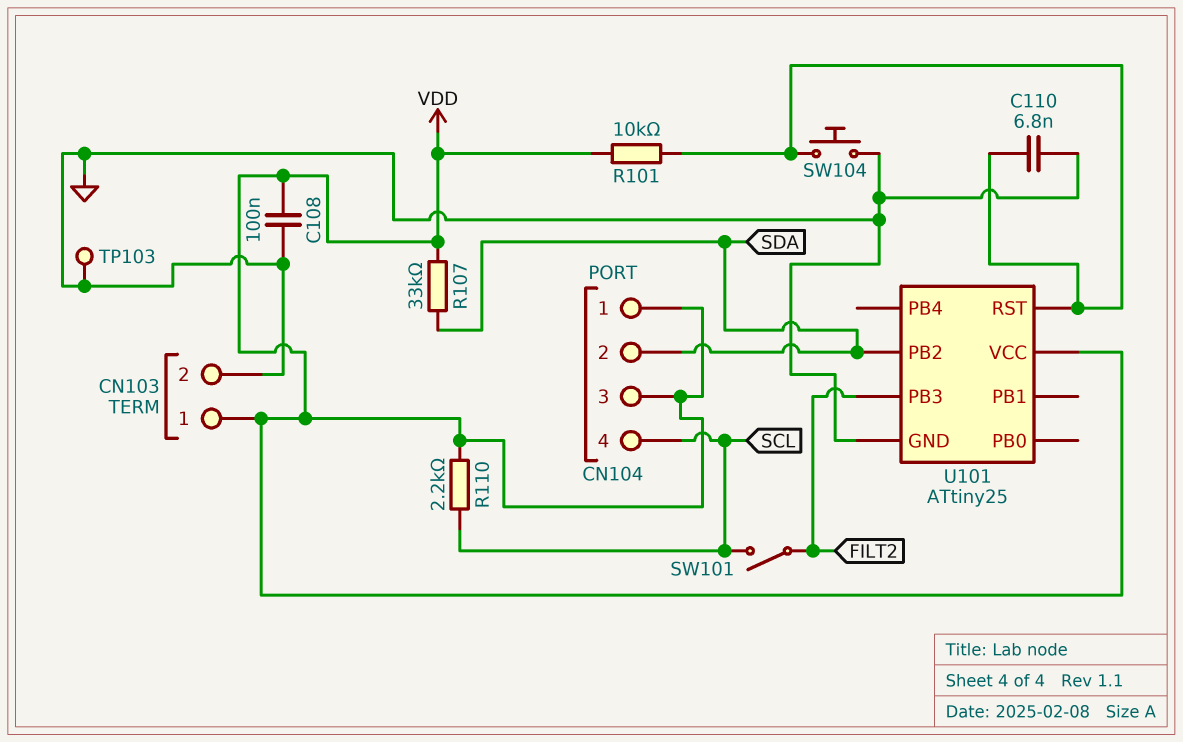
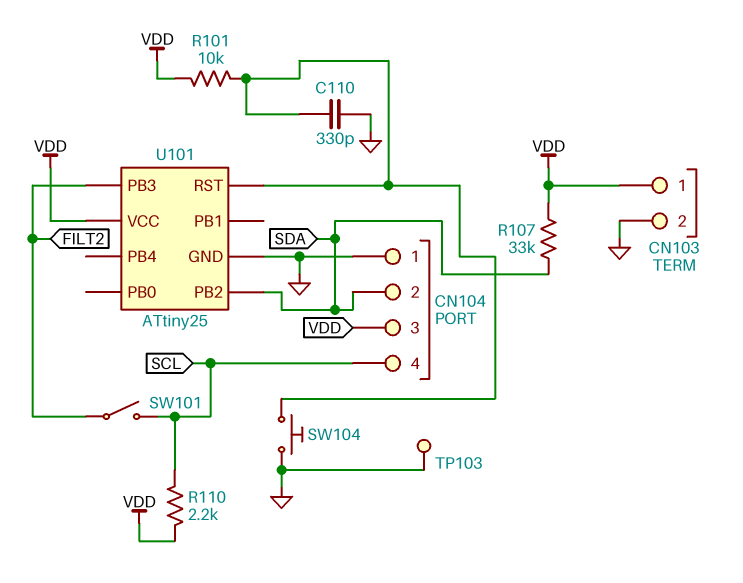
C108: 100nF (GND, VDD) -> none
C110: 6.8nF (GND, U101/RST) -> 330pF (GND, U101/RST)
CN104 pin 1: VDD -> GND

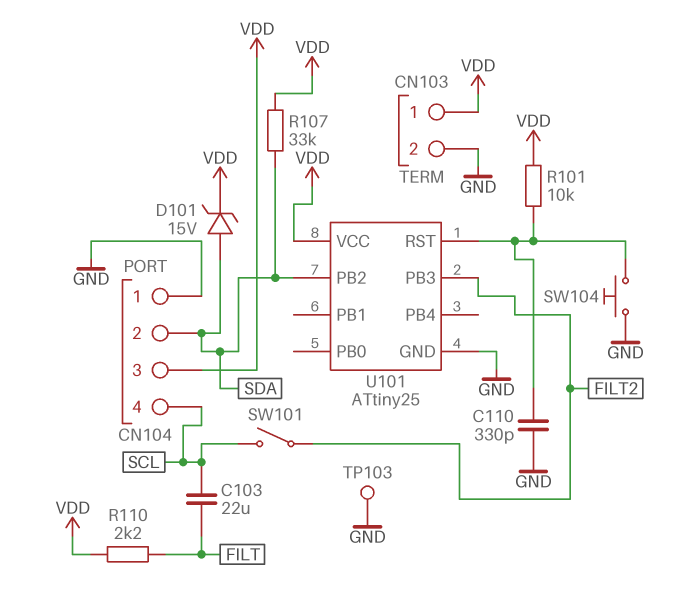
C103: none -> 22uF (FILT, SCL)
D101: none -> zener 15V (A SDA, K VDD)
R110: 2.2k (SCL, VDD) -> 2.2k (FILT, VDD)

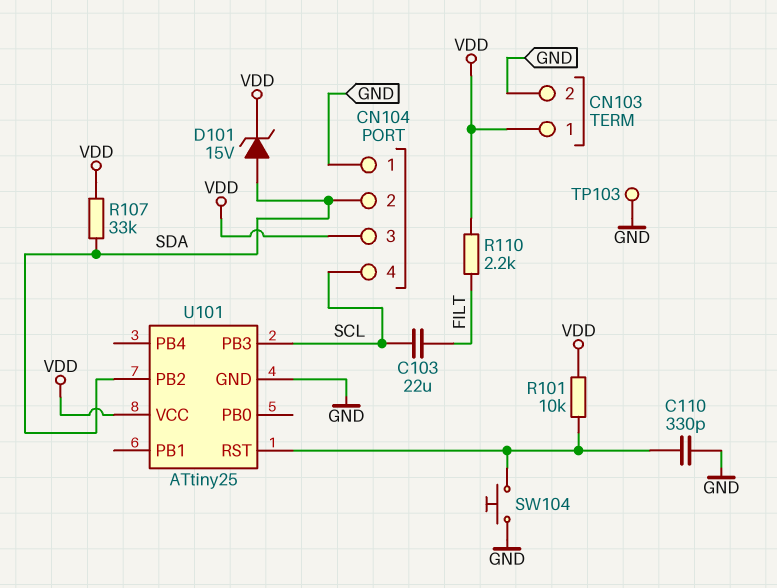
SW101: switch (FILT2, SCL) -> none
U101 pin PB3: FILT2 -> SCL

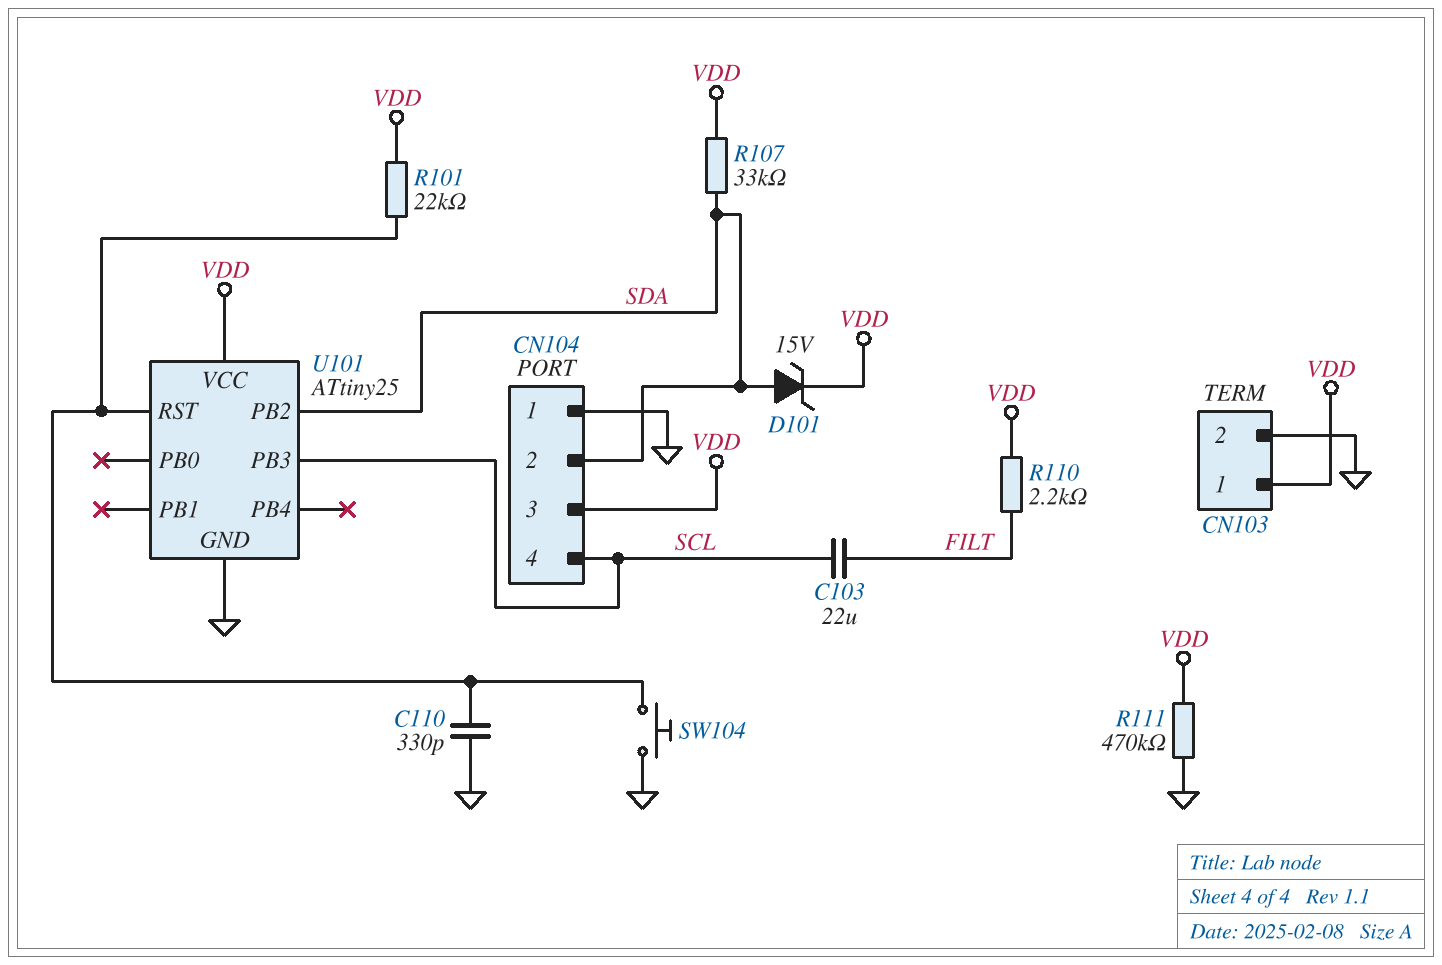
R101: 10k (U101/RST, VDD) -> 22k (U101/RST, VDD)
R111: none -> 470k (GND, VDD)
TP103: test point (GND) -> none

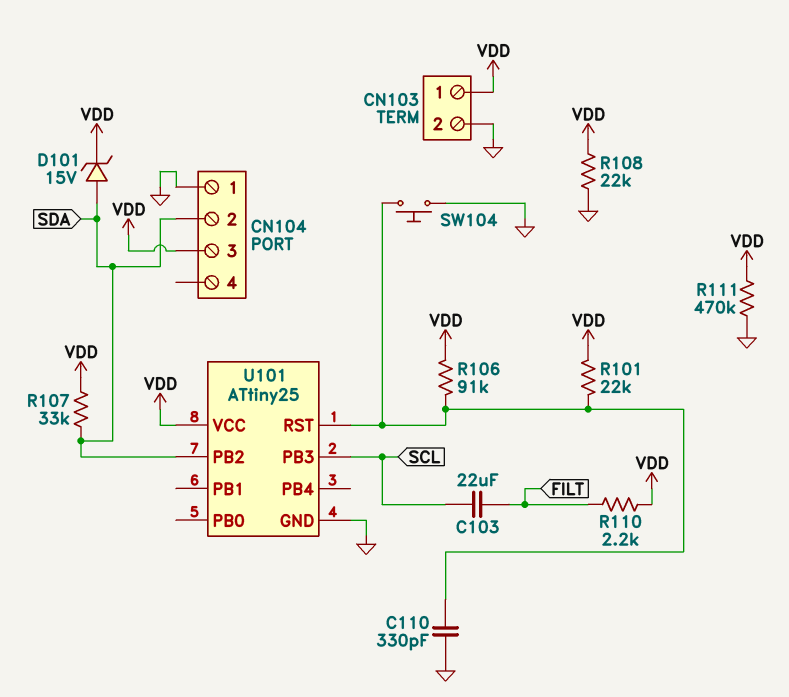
CN104 pin 4: SCL -> none
R106: none -> 91k (U101/RST, VDD)
R108: none -> 22k (GND, VDD)

